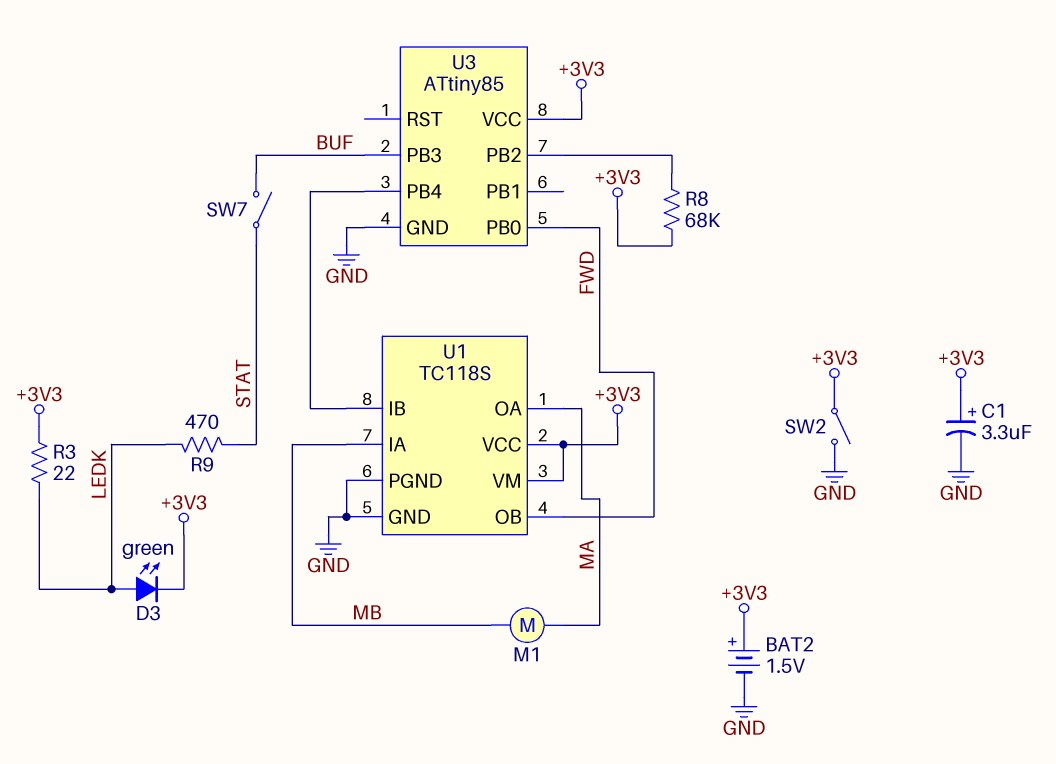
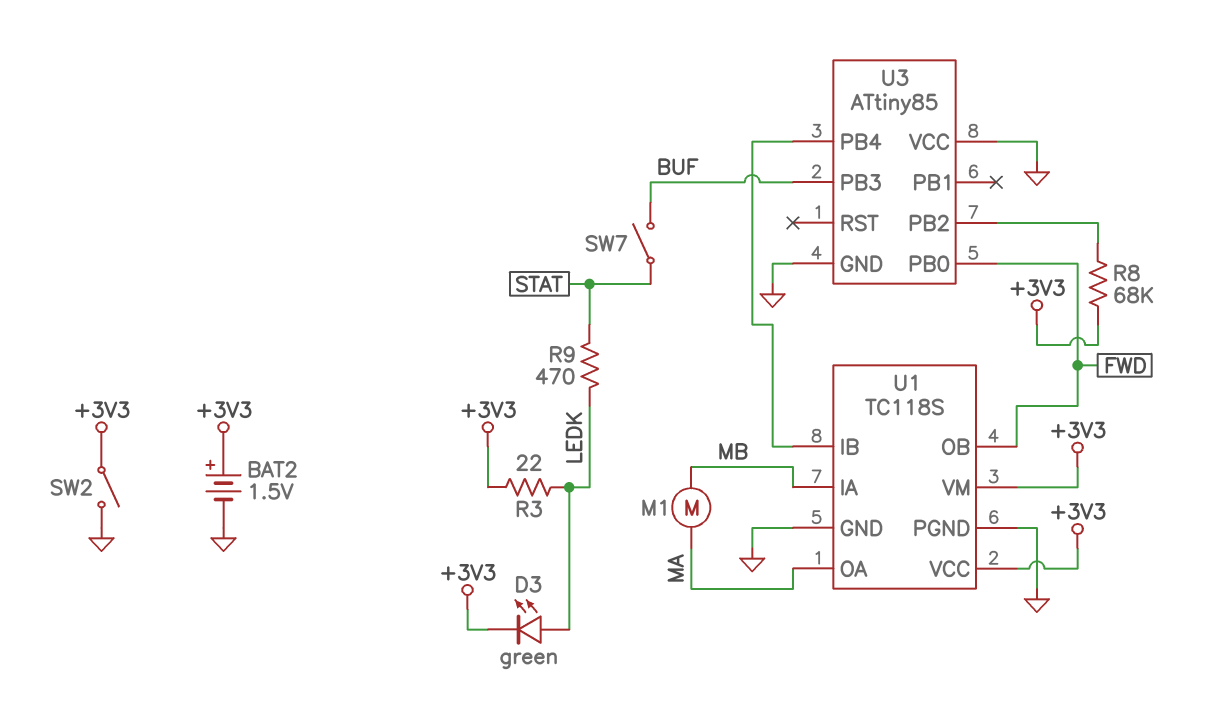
C1: 3.3uF (plus +3V3, minus GND) -> none
U3 pin VCC: +3V3 -> GND

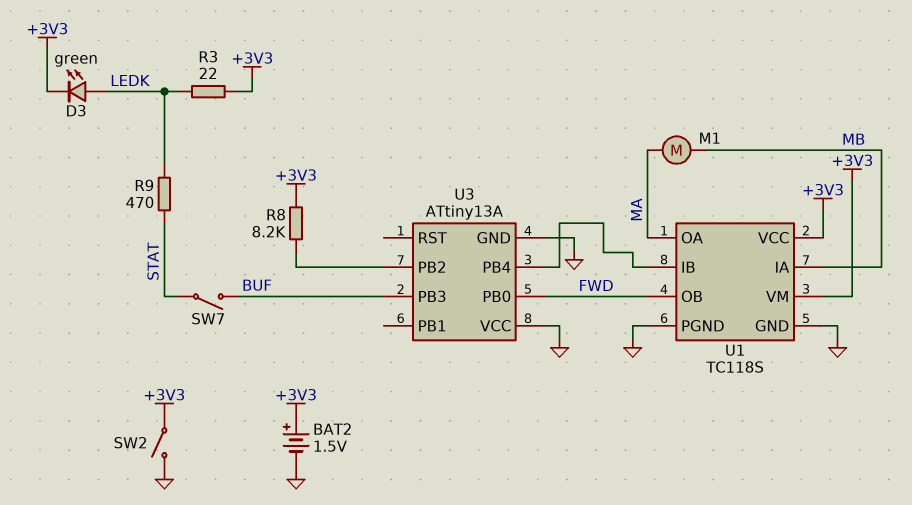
R8: 68k (+3V3, U3/PB2) -> 8.2k (+3V3, U3/PB2)
U3: ATtiny85 -> ATtiny13A

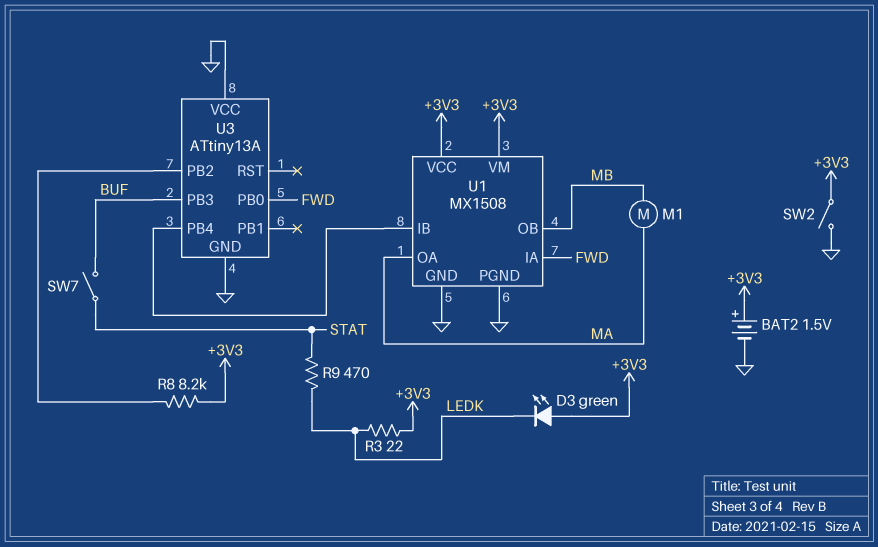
D3: LED green (A LEDK, K +3V3) -> LED green (A +3V3, K LEDK)
U1: TC118S -> MX1508
U1 pin IA: MB -> FWD
U1 pin OB: FWD -> MB

